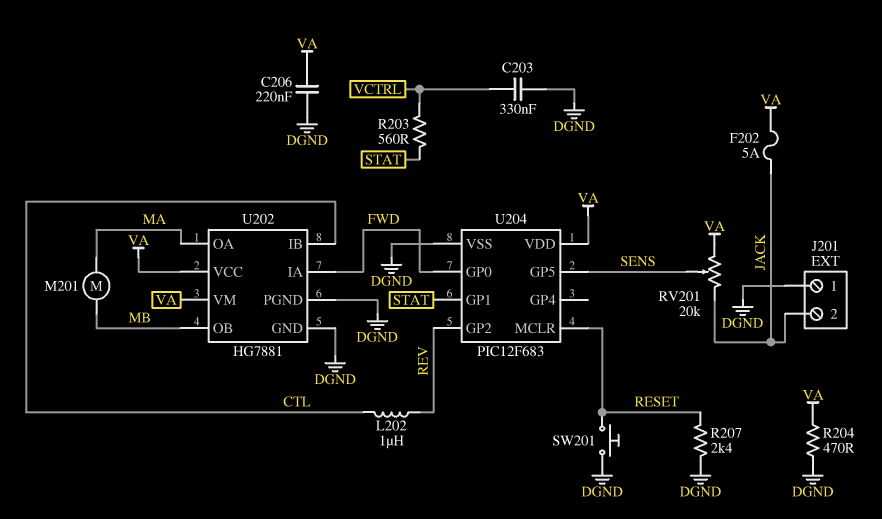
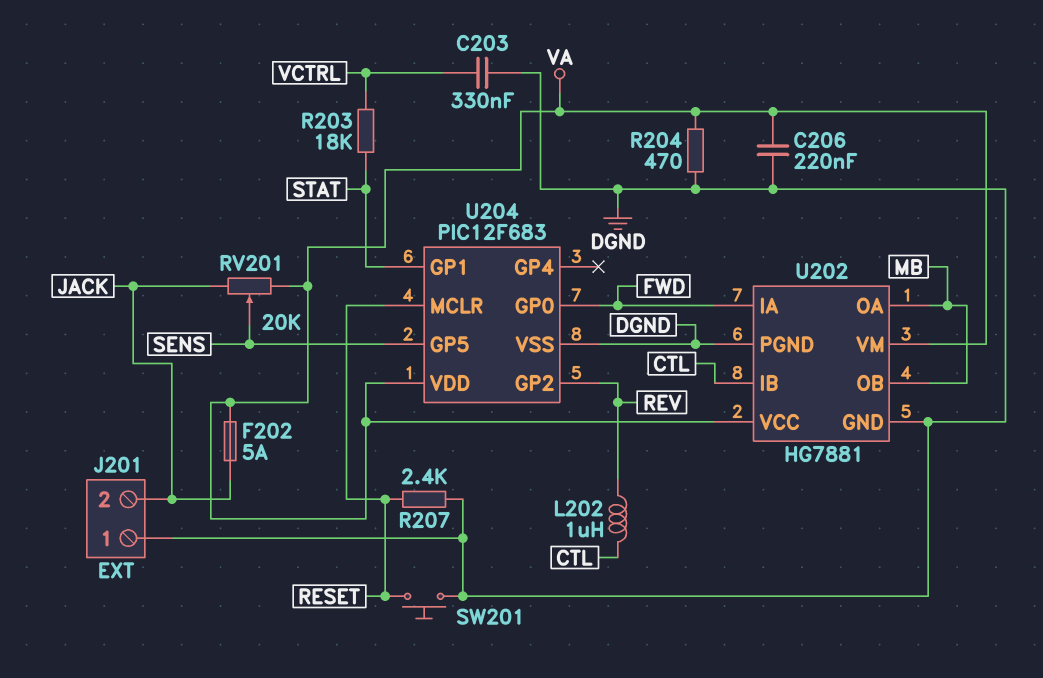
M201: motor (MA, MB) -> none
R203: 560 (STAT, VCTRL) -> 18k (STAT, VCTRL)
U202 pin OA: MA -> MB

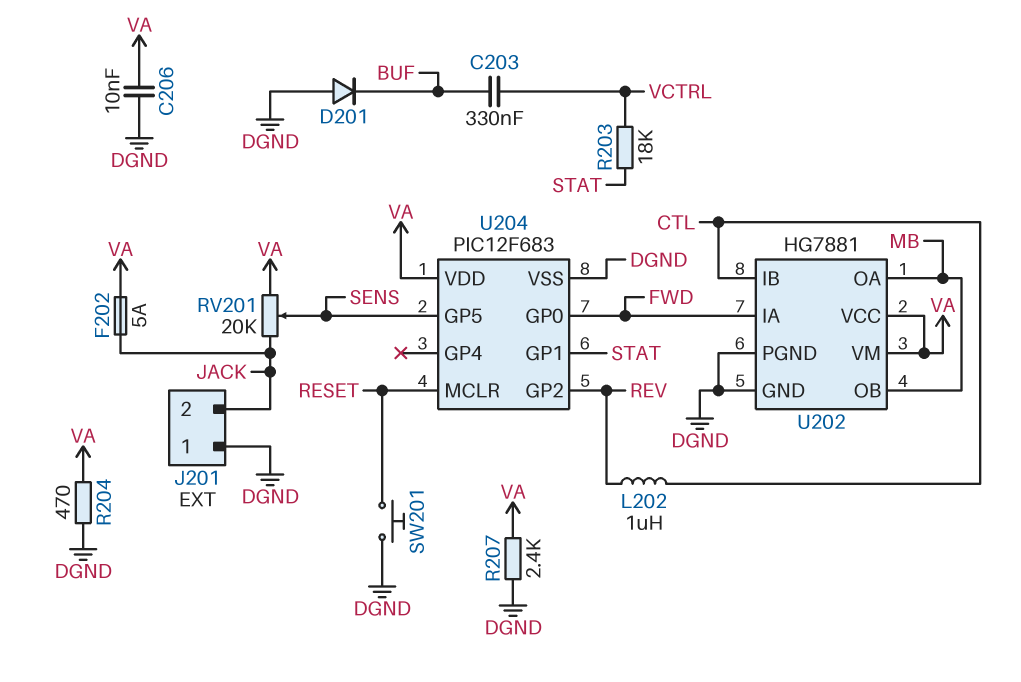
C203: 330nF (DGND, VCTRL) -> 330nF (BUF, VCTRL)
C206: 220nF (DGND, VA) -> 10nF (DGND, VA)
D201: none -> diode (A DGND, K BUF)
R207: 2.4k (DGND, RESET) -> 2.4k (DGND, VA)

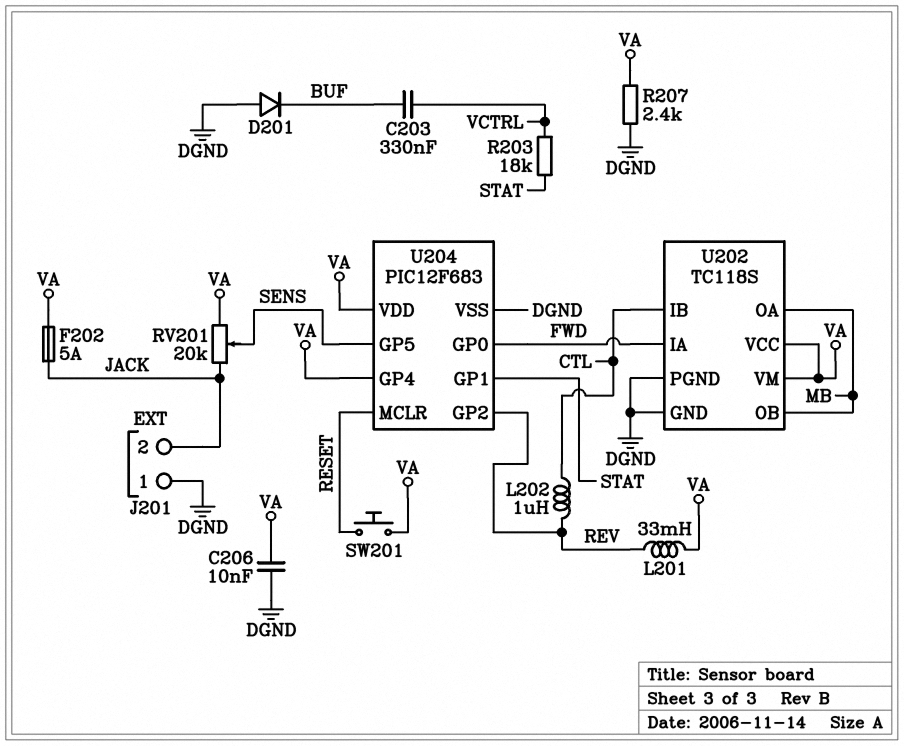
L201: none -> 33mH (REV, VA)
R204: 470 (DGND, VA) -> none
SW201: button (DGND, RESET) -> button (RESET, VA)
U202: HG7881 -> TC118S
U204 pin GP4: none -> VA

